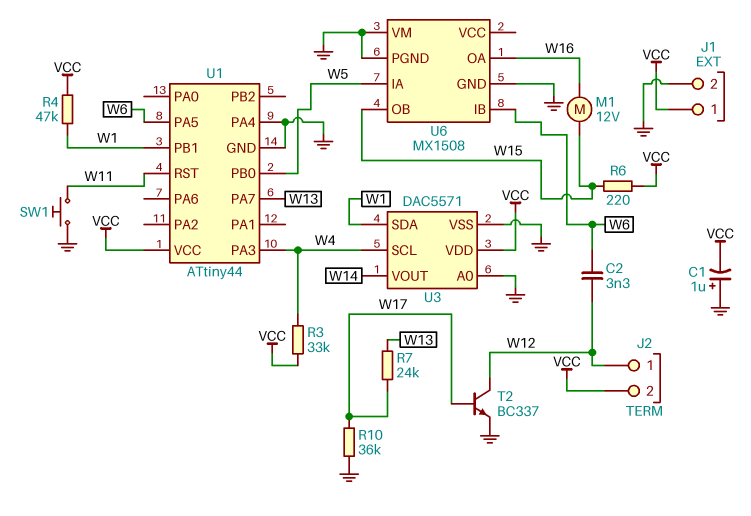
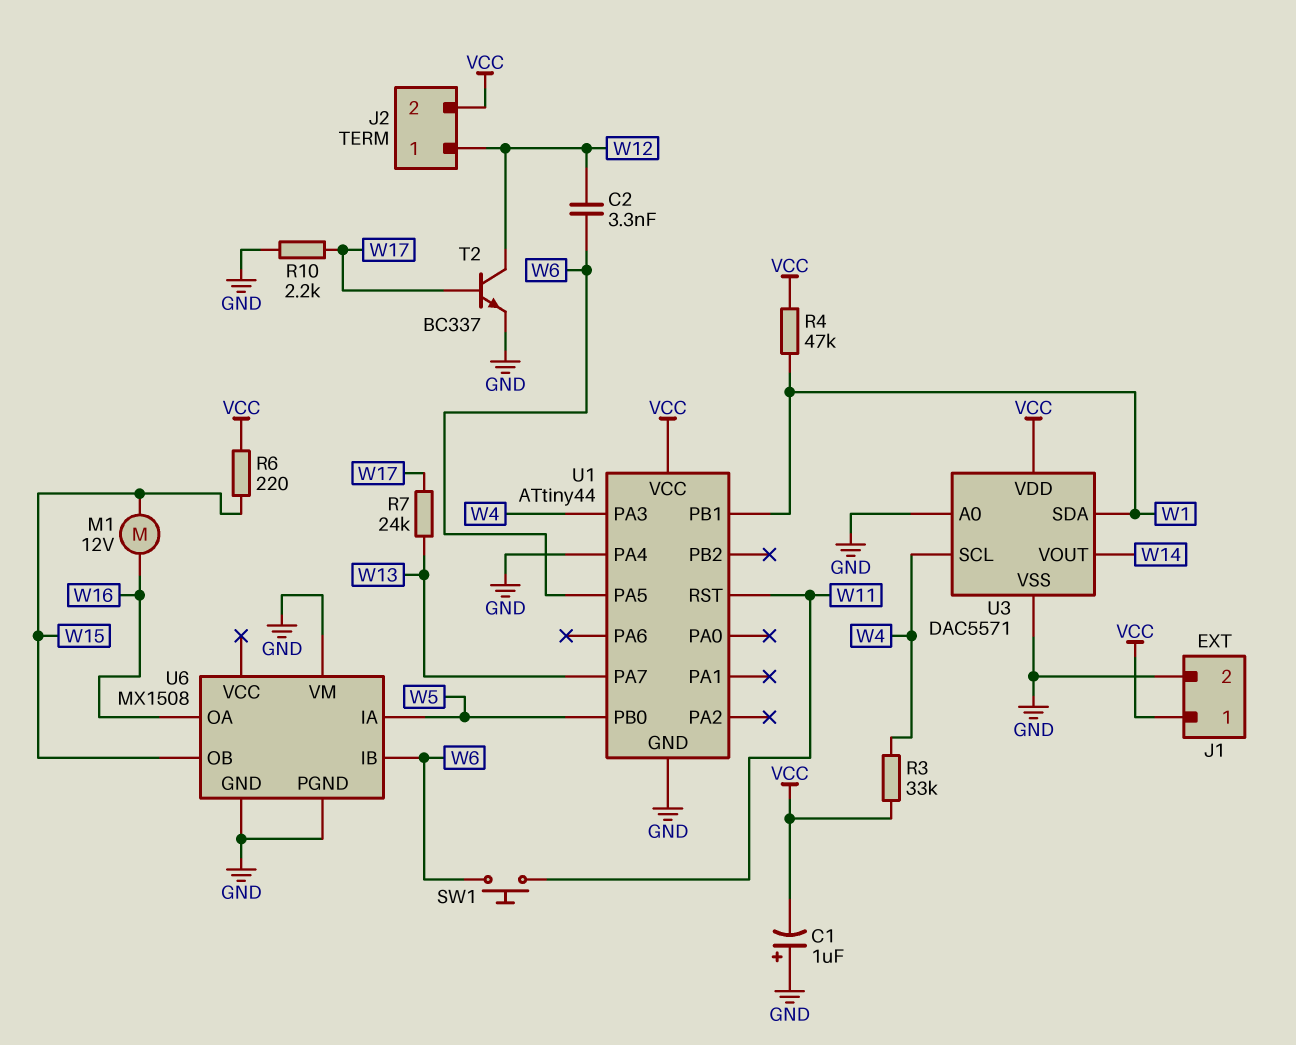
R10: 36k (GND, W17) -> 2.2k (GND, W17)
SW1: button (GND, W11) -> button (W6, W11)

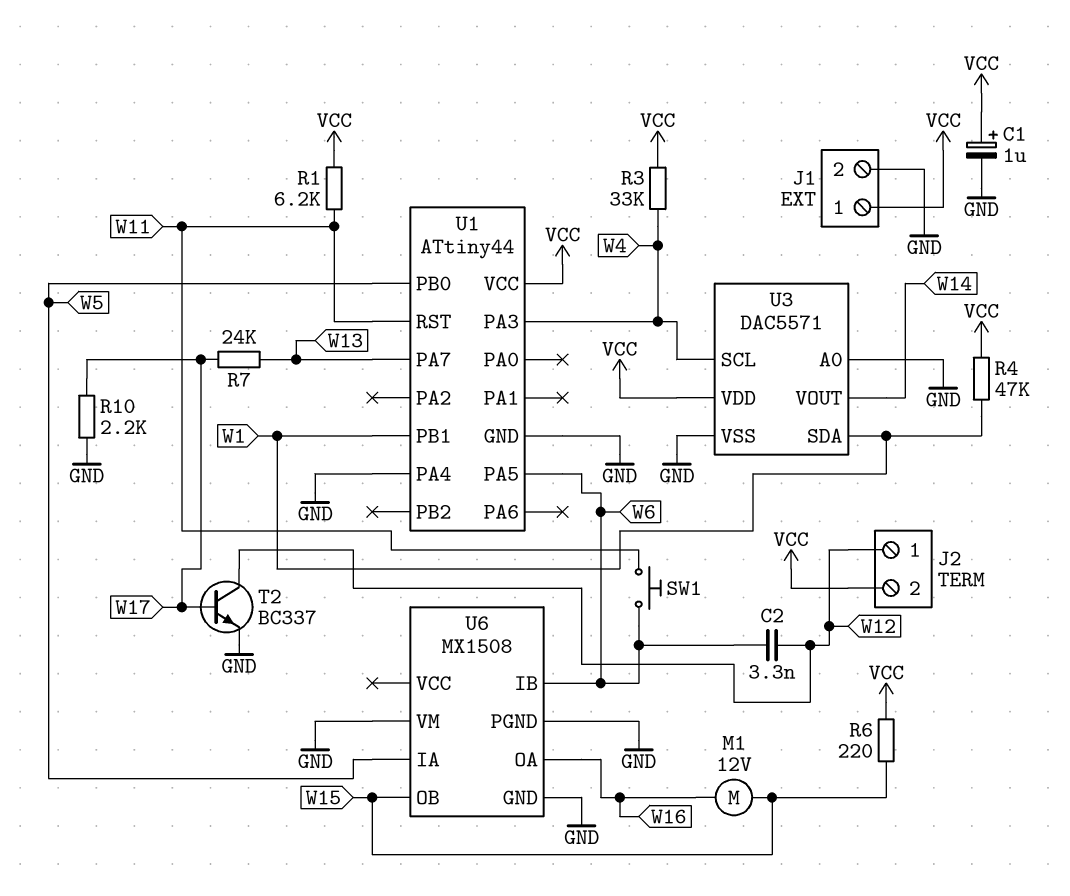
C1: 1uF (plus GND, minus VCC) -> 1uF (plus VCC, minus GND)
R1: none -> 6.2k (VCC, W11)

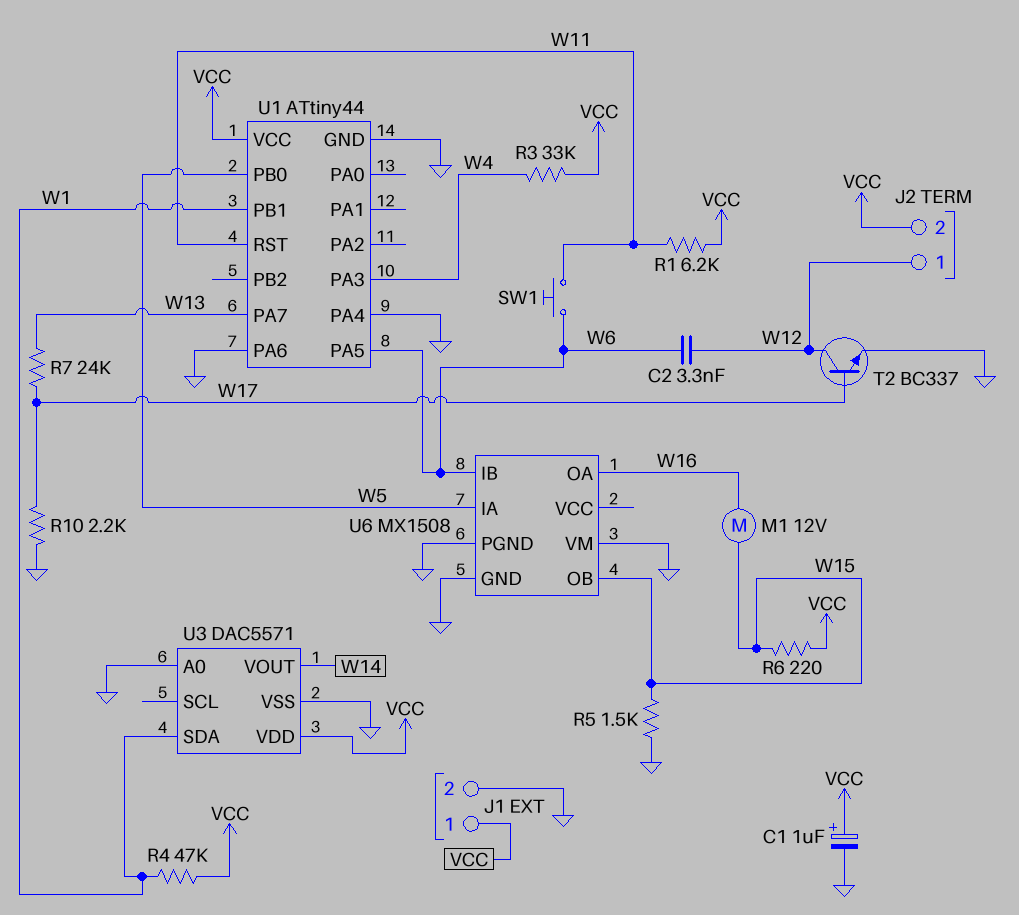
R5: none -> 1.5k (GND, W15)
U1 pin PA6: none -> GND
U3 pin SCL: W4 -> none

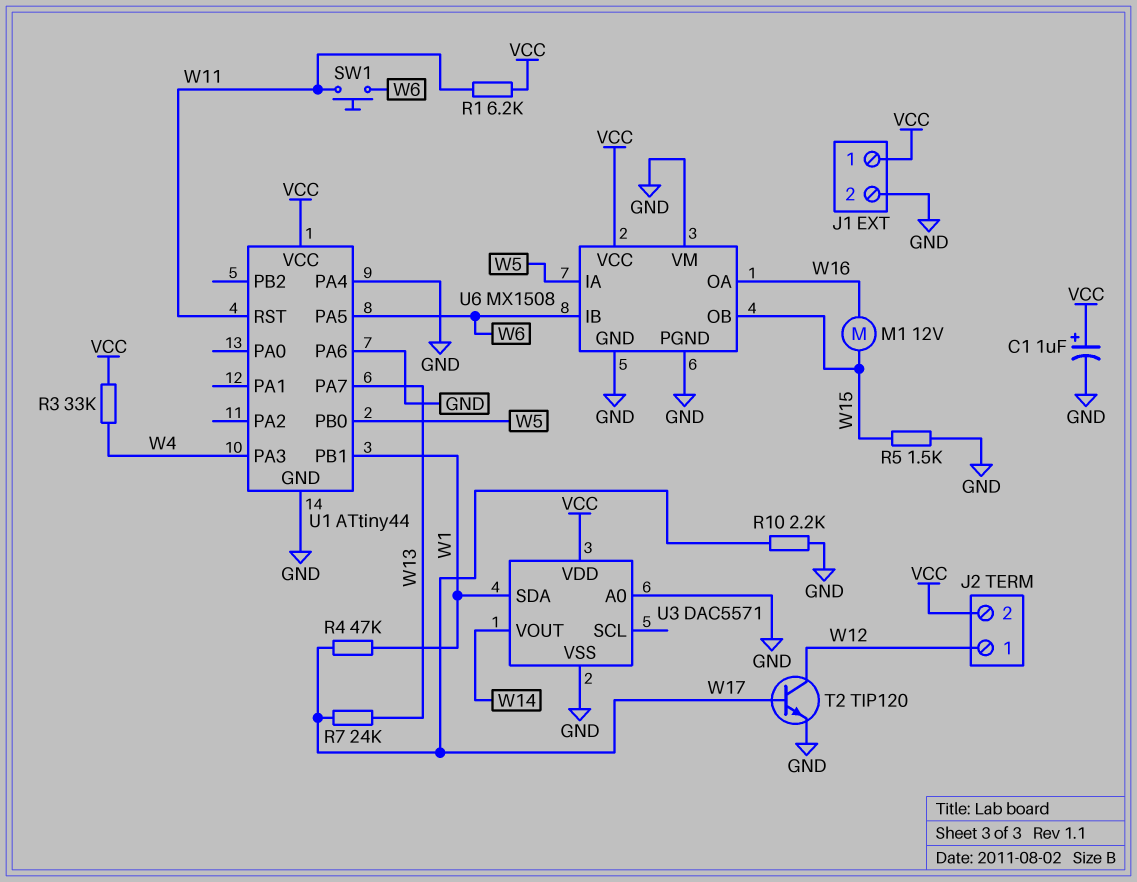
C2: 3.3nF (W6, W12) -> none
R4: 47k (VCC, W1) -> 47k (W1, W17)
R6: 220 (VCC, W15) -> none
T2: NPN BC337 (B W17, C W12, E GND) -> NPN TIP120 (B W17, C W12, E GND)
U6 pin VCC: none -> VCC

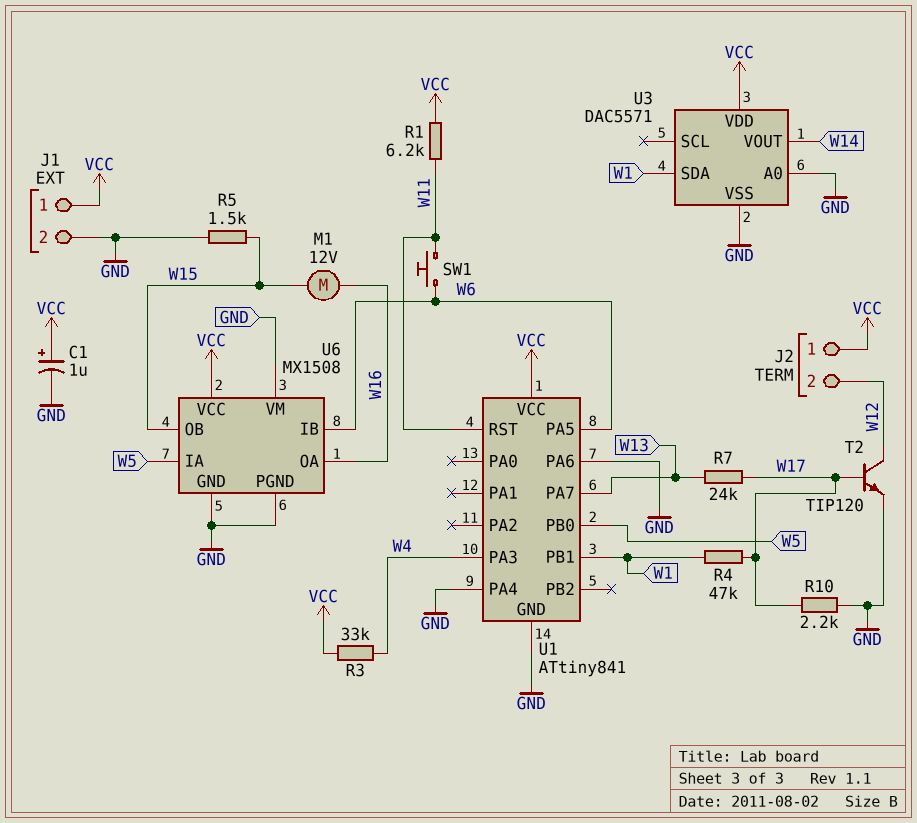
J2 pin 1: W12 -> VCC
J2 pin 2: VCC -> W12
U1: ATtiny44 -> ATtiny841

